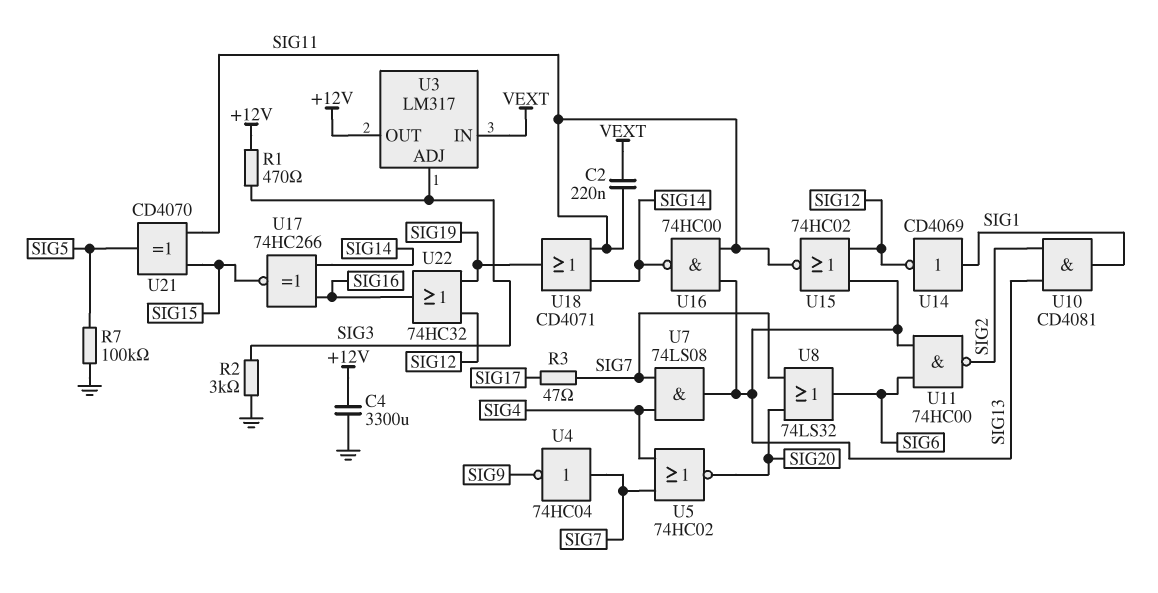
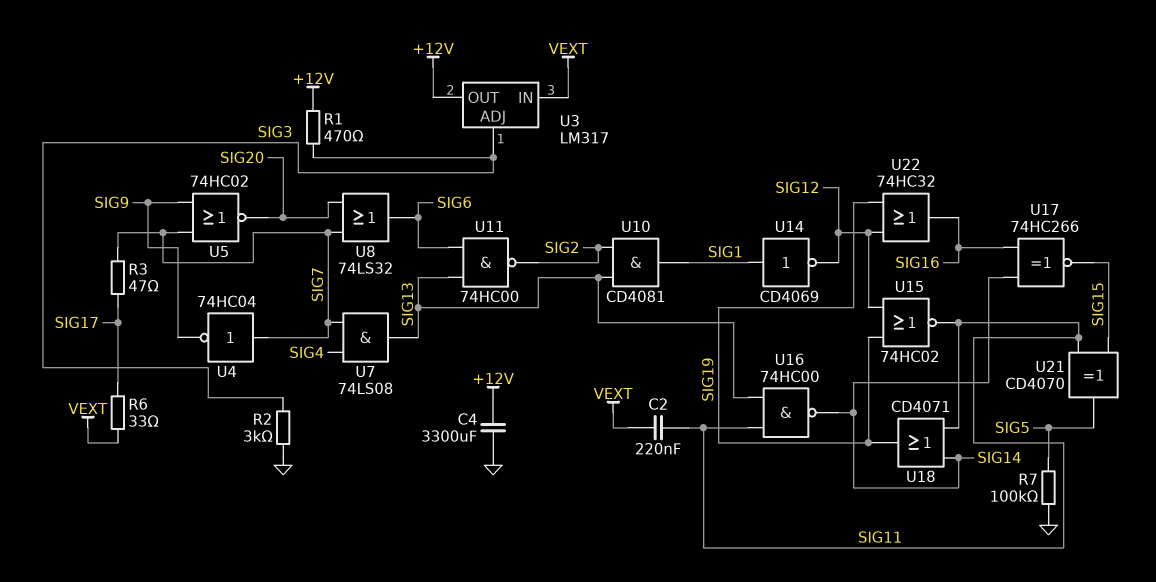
R6: none -> 33 (SIG17, VEXT)
U5: NOR 74HC02 (in SIG4, in SIG7, out SIG20) -> NOR 74HC02 (in SIG7, in SIG9, out SIG20)
U15: NOR 74HC02 (in SIG12, in SIG13, out SIG11) -> NOR 74HC02 (in SIG12, in SIG19, out SIG11)

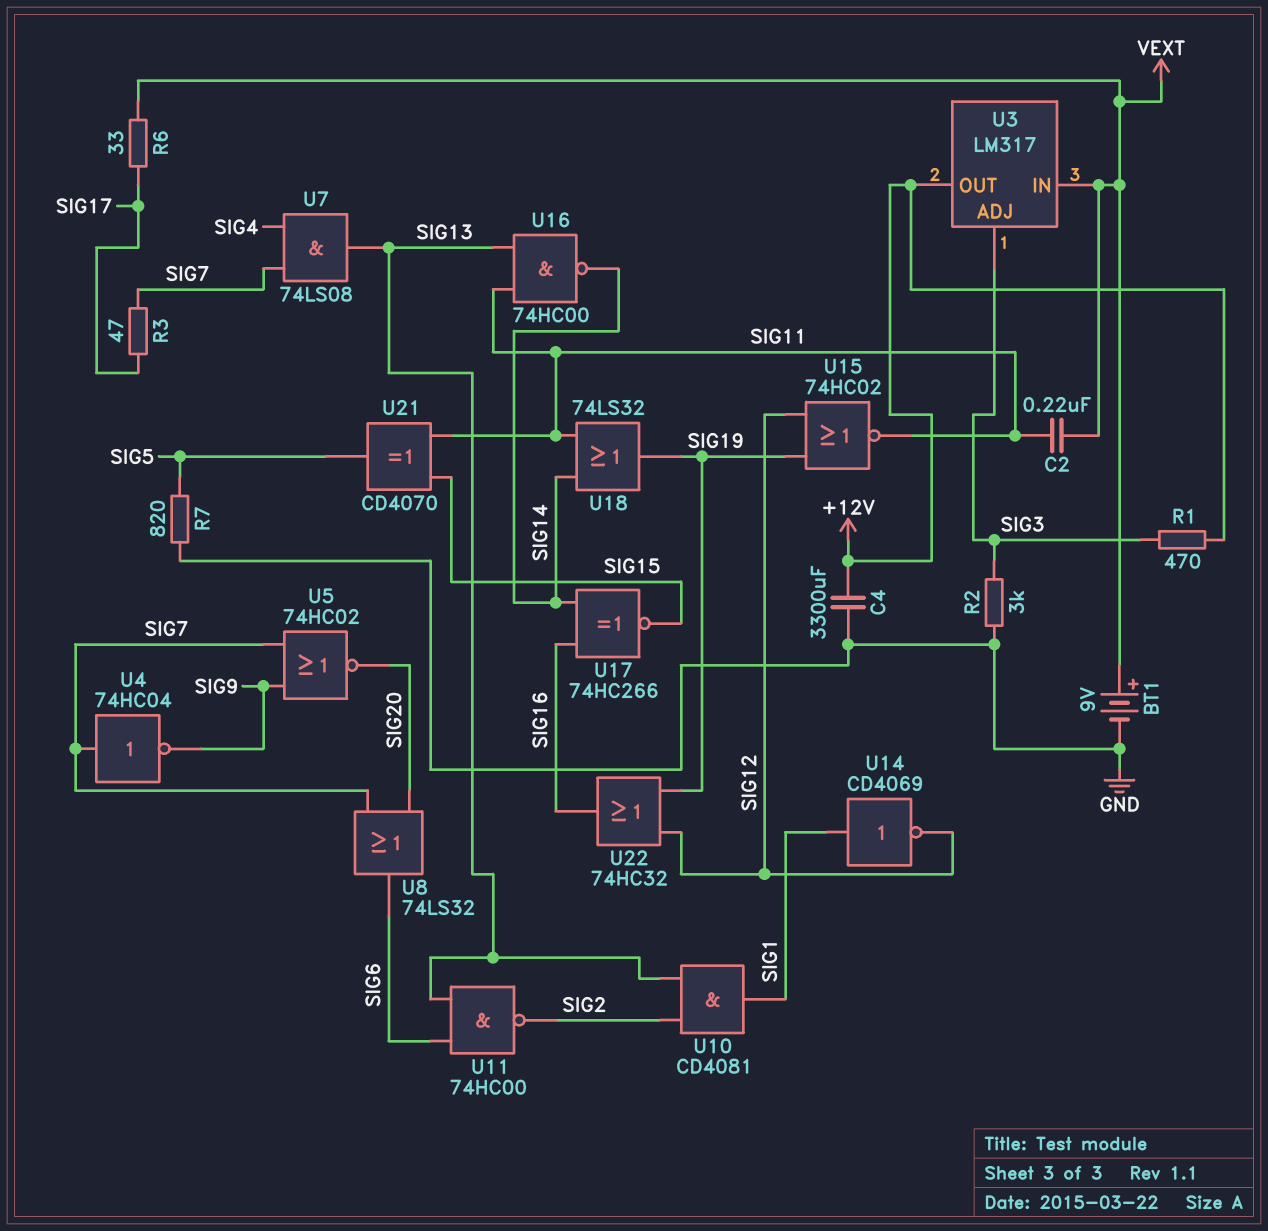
BT1: none -> 9V (plus VEXT, minus GND)
R7: 100k (GND, SIG5) -> 820 (GND, SIG5)
U18: OR CD4071 (in SIG11, in SIG14, out SIG19) -> OR 74LS32 (in SIG11, in SIG14, out SIG19)

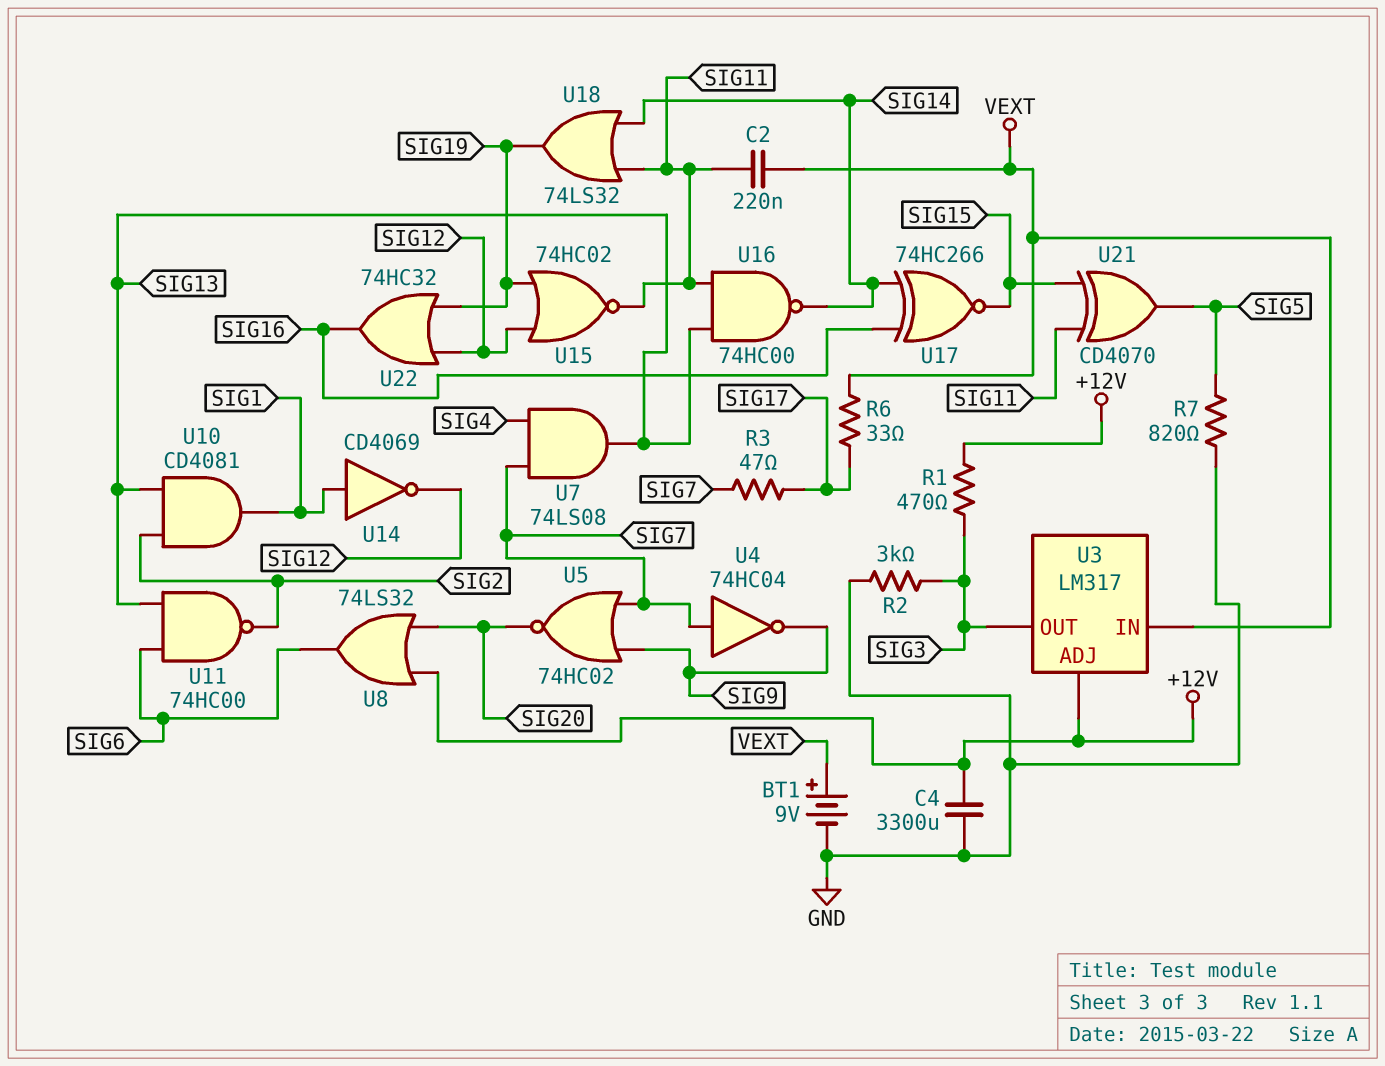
U3 pin ADJ: SIG3 -> +12V
U3 pin OUT: +12V -> SIG3
U8: OR 74LS32 (in SIG7, in SIG20, out SIG6) -> OR 74LS32 (in +12V, in SIG20, out SIG6)

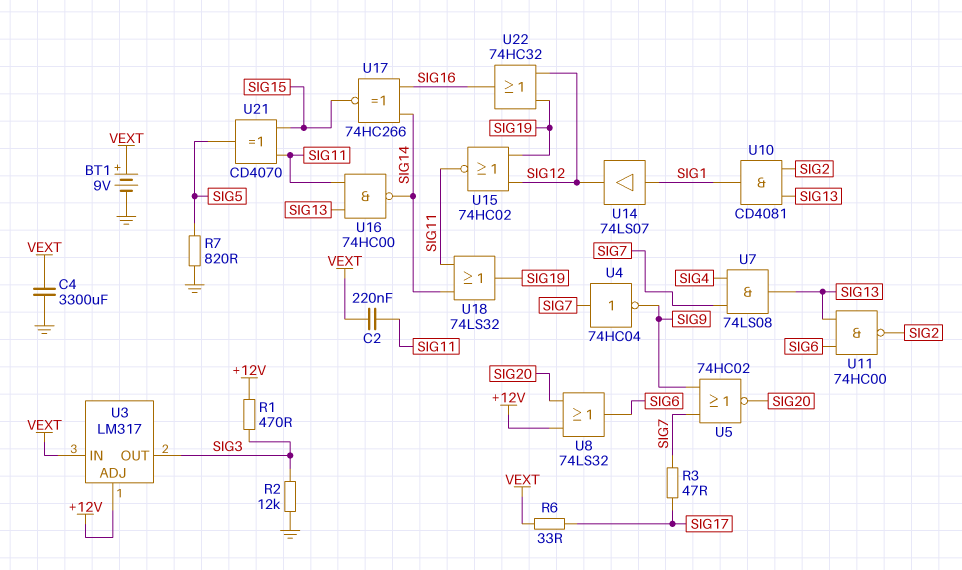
C4: 3300uF (+12V, GND) -> 3300uF (GND, VEXT)
R2: 3k (GND, SIG3) -> 12k (GND, SIG3)
U14: NOT CD4069 (in SIG1, out SIG12) -> buffer 74LS07 (in SIG1, out SIG12)

